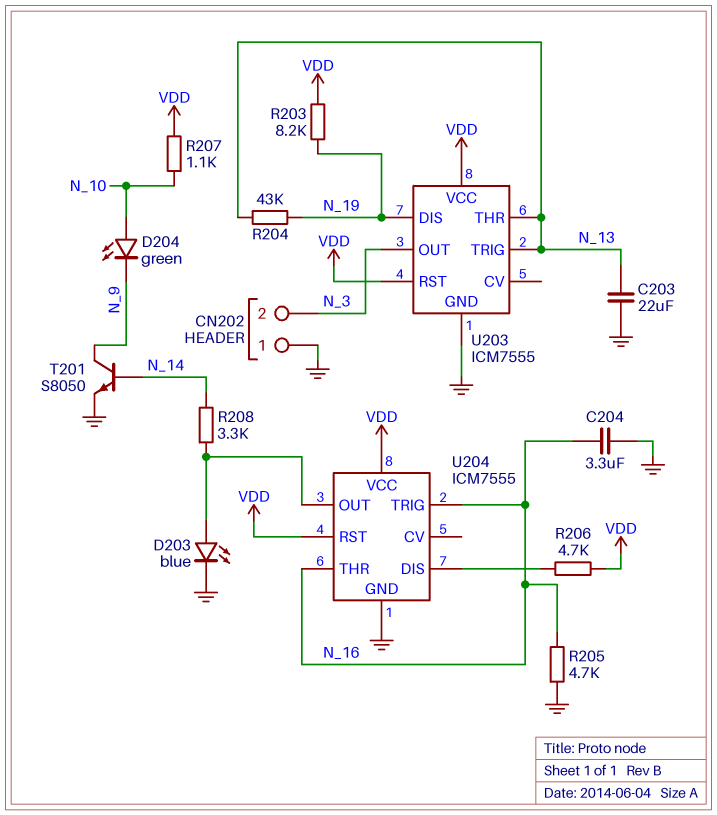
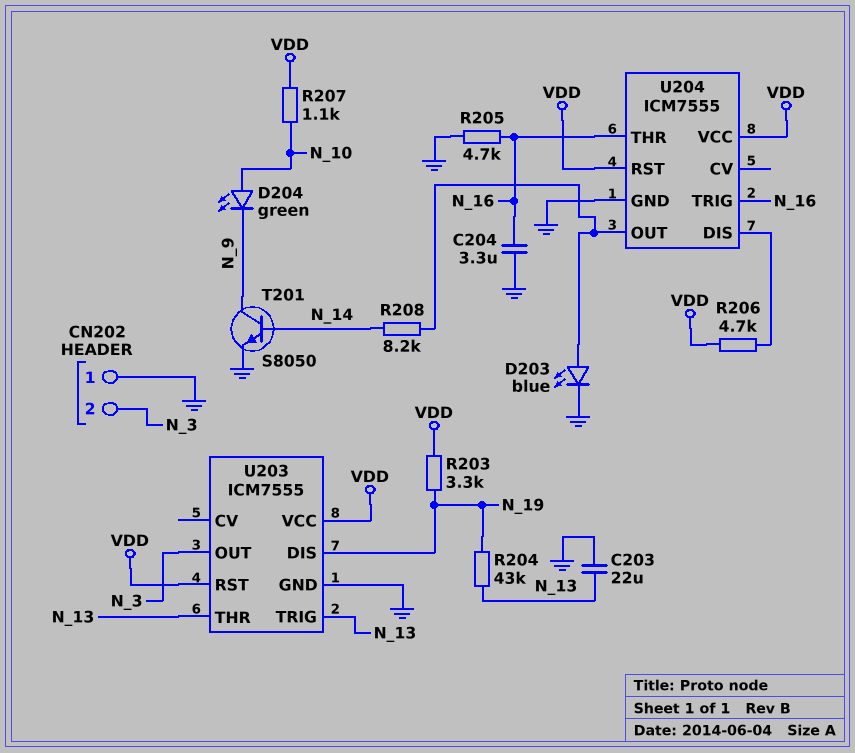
R203: 8.2k (N_19, VDD) -> 3.3k (N_19, VDD)
R208: 3.3k (N_14, U204/OUT) -> 8.2k (N_14, U204/OUT)

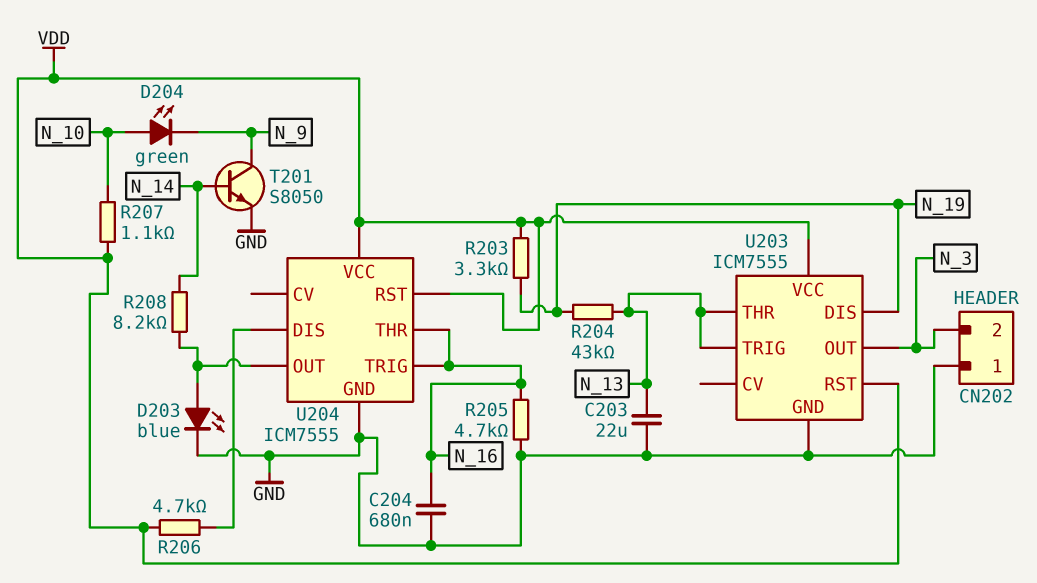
C204: 3.3uF (GND, N_16) -> 680nF (GND, N_16)

